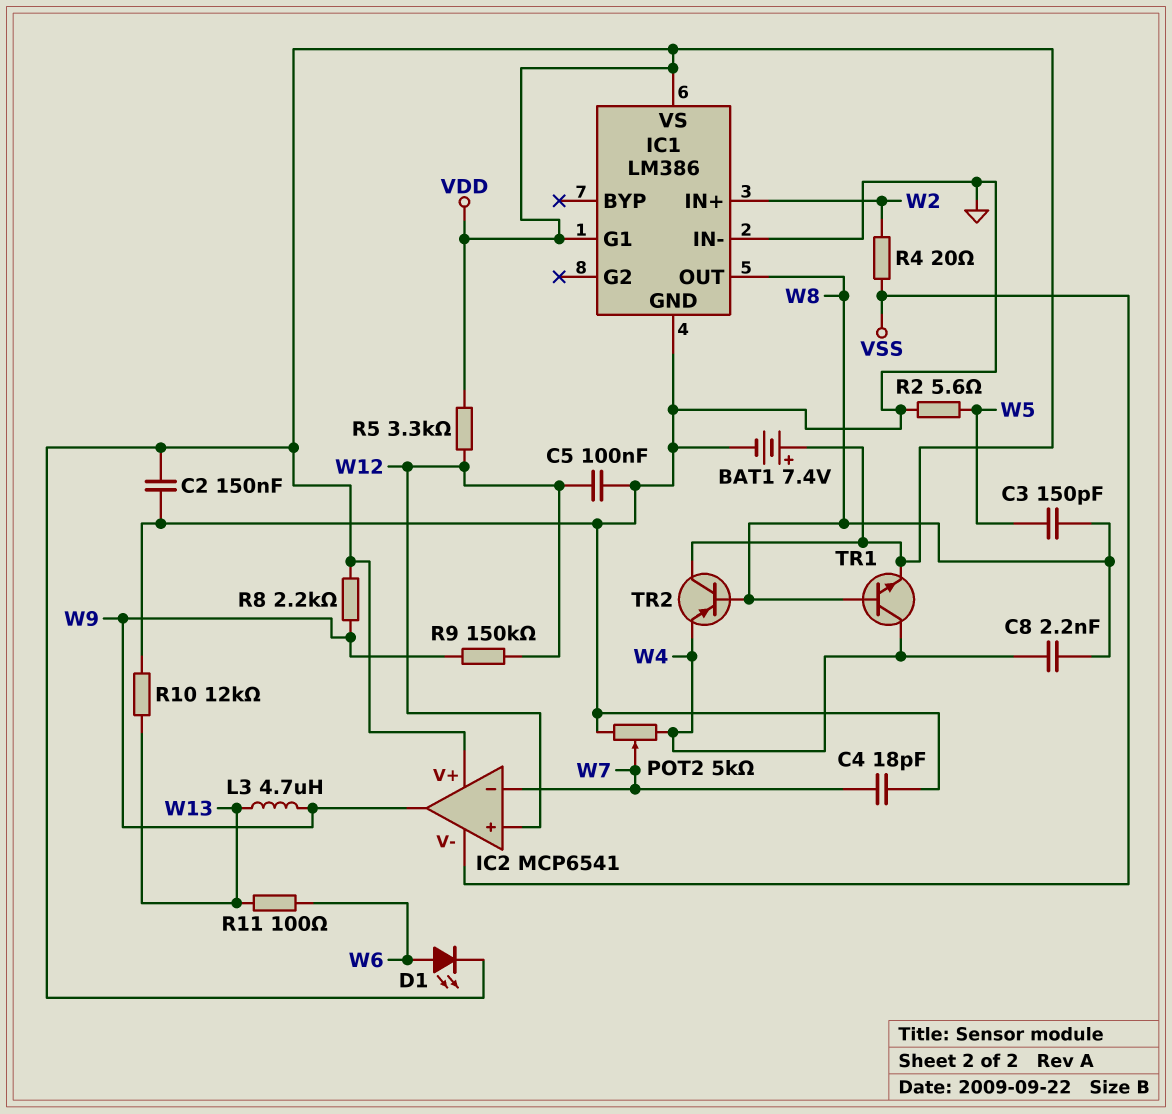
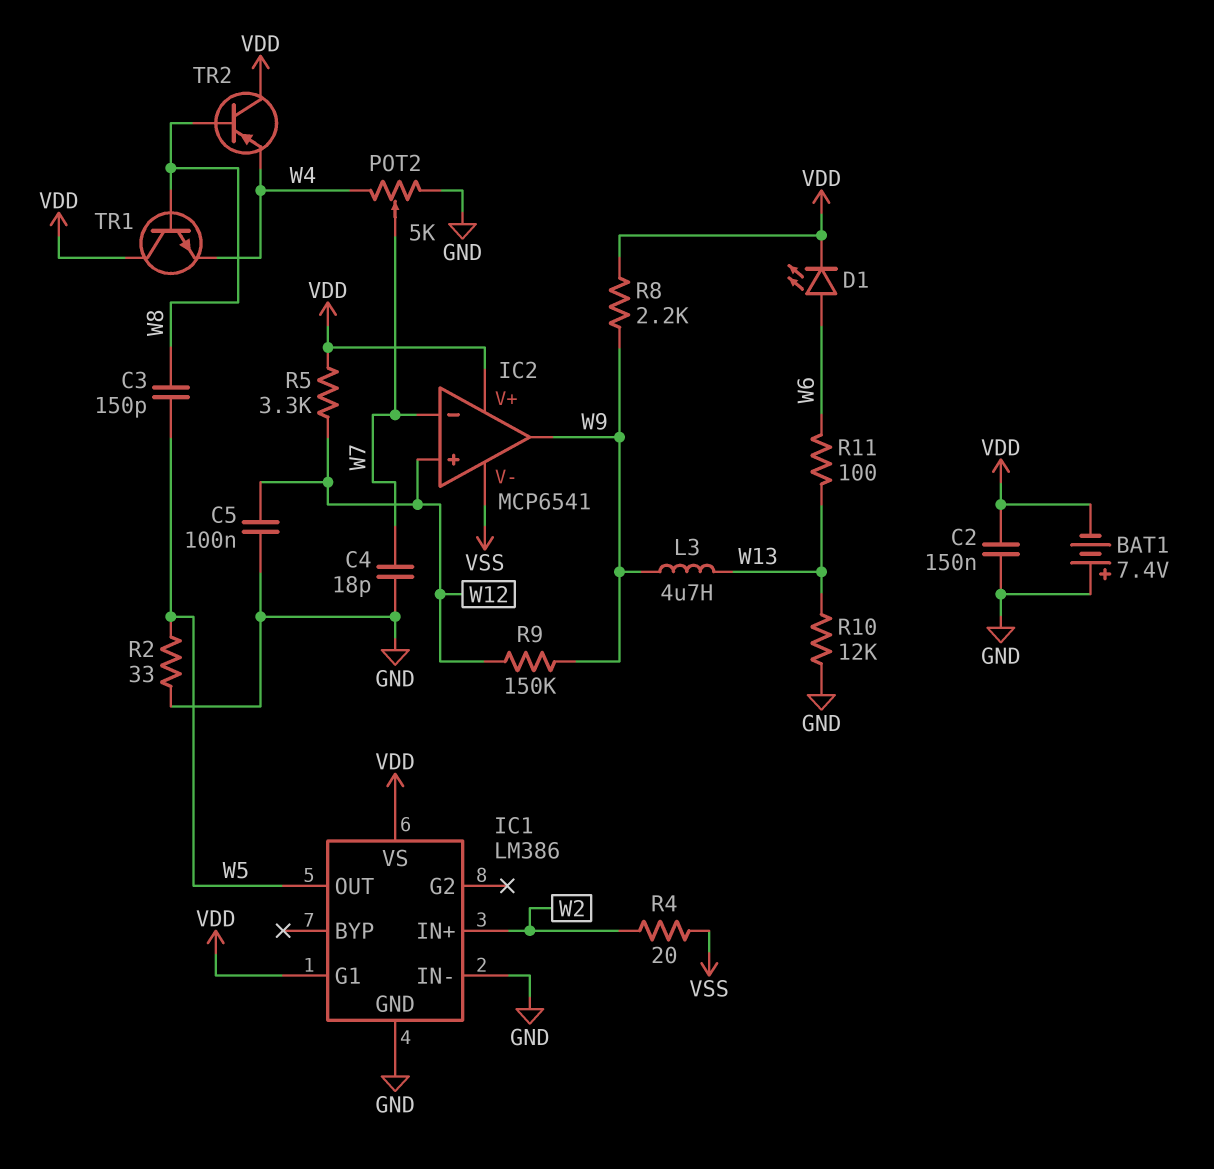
BAT1: 7.4V (plus VDD, minus GND) -> 7.4V (plus GND, minus VDD)
C8: 2.2nF (W4, W8) -> none
IC1 pin OUT: W8 -> W5
R2: 5.6 (GND, W5) -> 33 (GND, W5)
TR1: NPN (B W8, C W4, E VDD) -> NPN (B W8, C VDD, E W4)

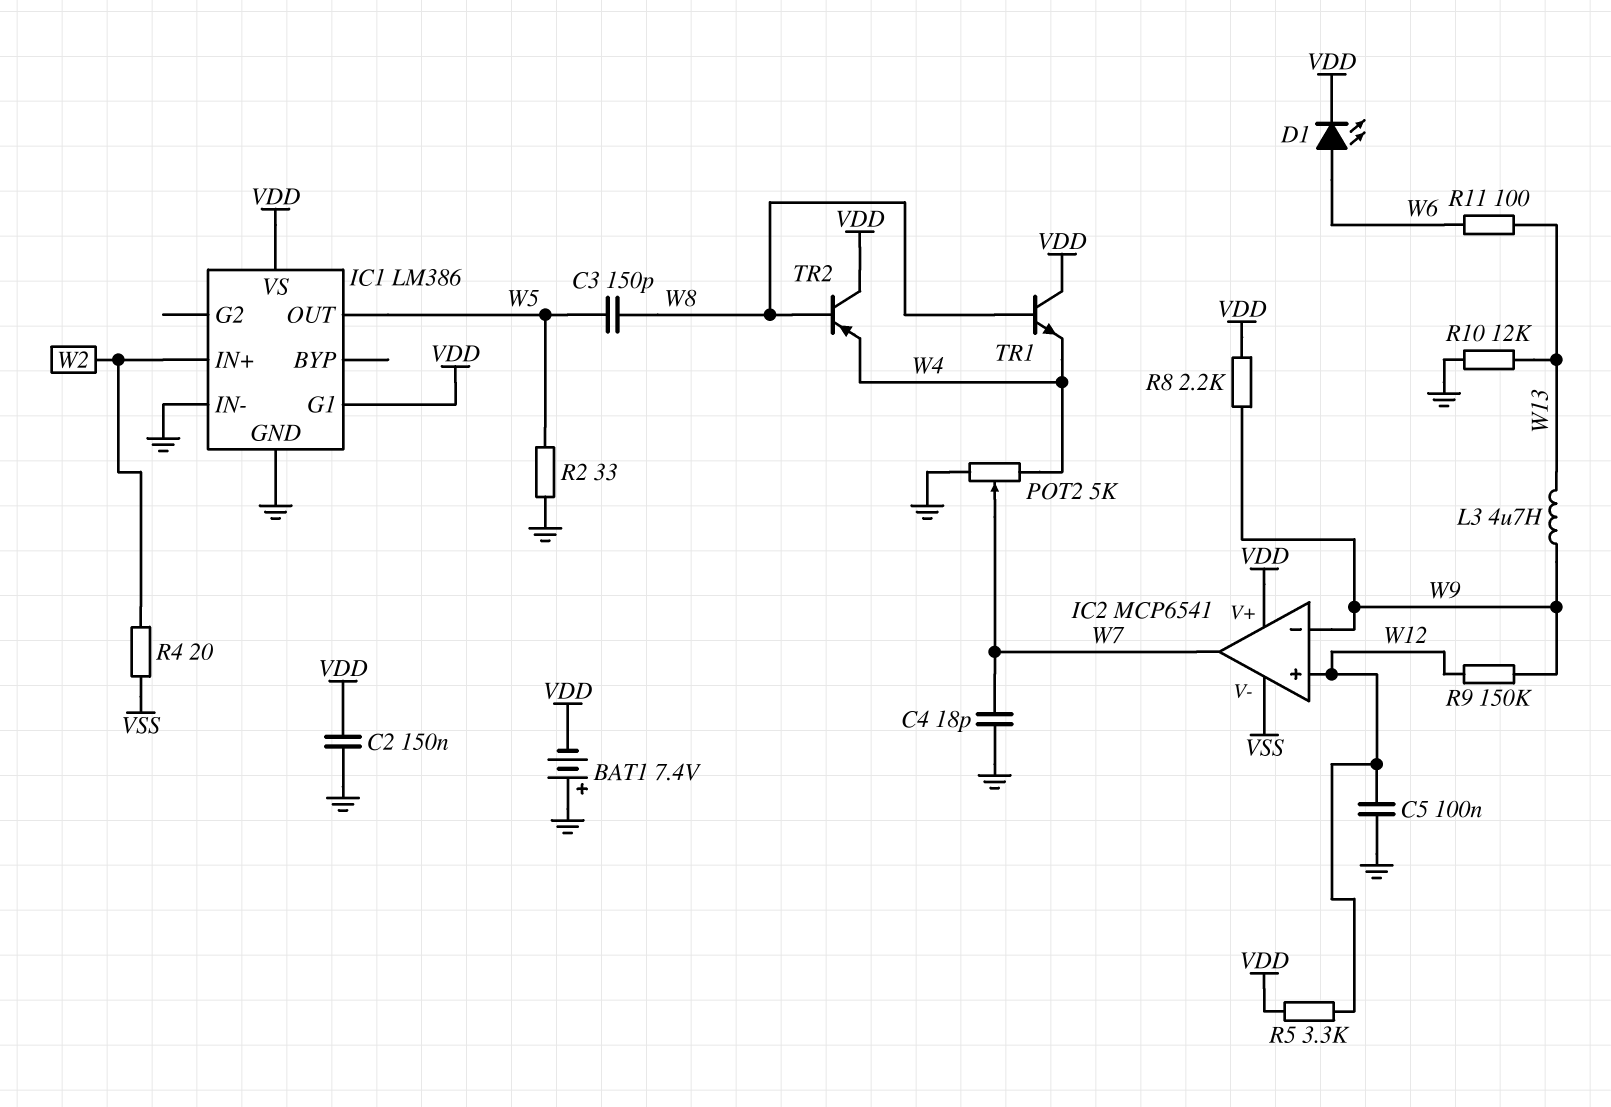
IC2 pin in-: W7 -> W9
IC2 pin out: W9 -> W7

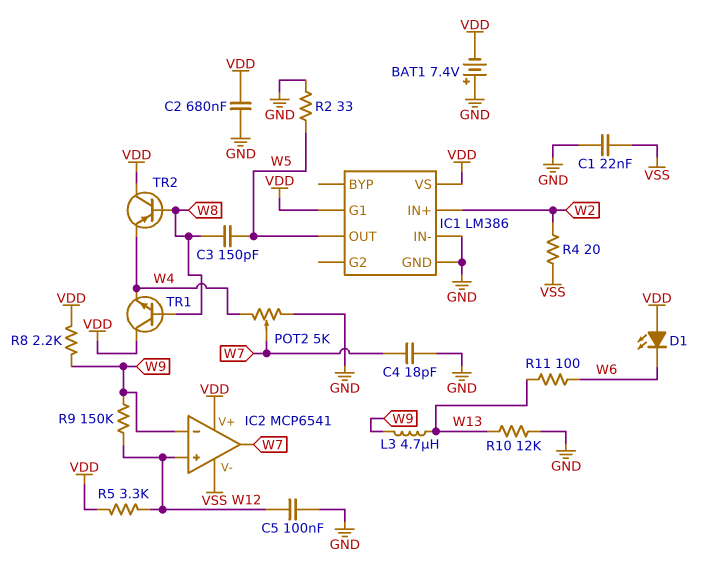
C1: none -> 22nF (GND, VSS)
C2: 150nF (GND, VDD) -> 680nF (GND, VDD)
D1: LED (A W6, K VDD) -> LED (A VDD, K W6)

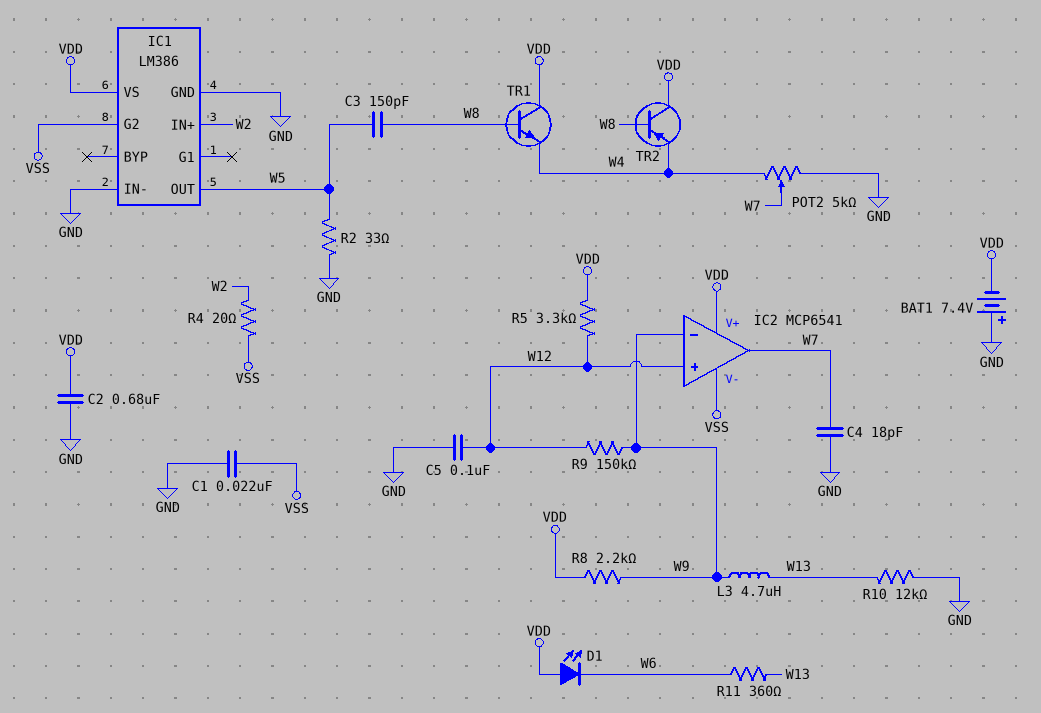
IC1 pin G1: VDD -> none
IC1 pin G2: none -> VSS
R11: 100 (W6, W13) -> 360 (W6, W13)

